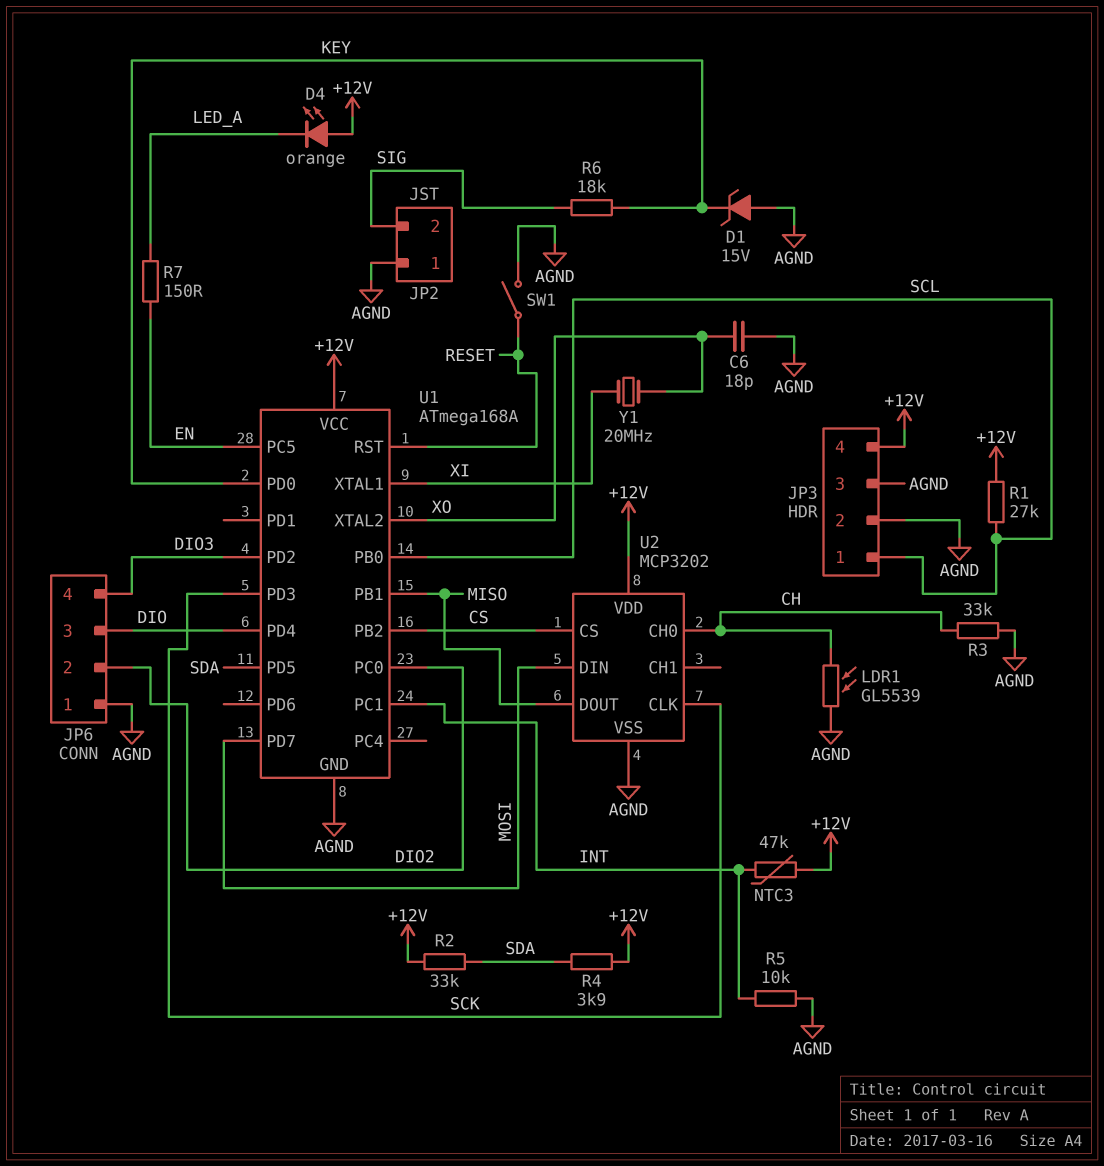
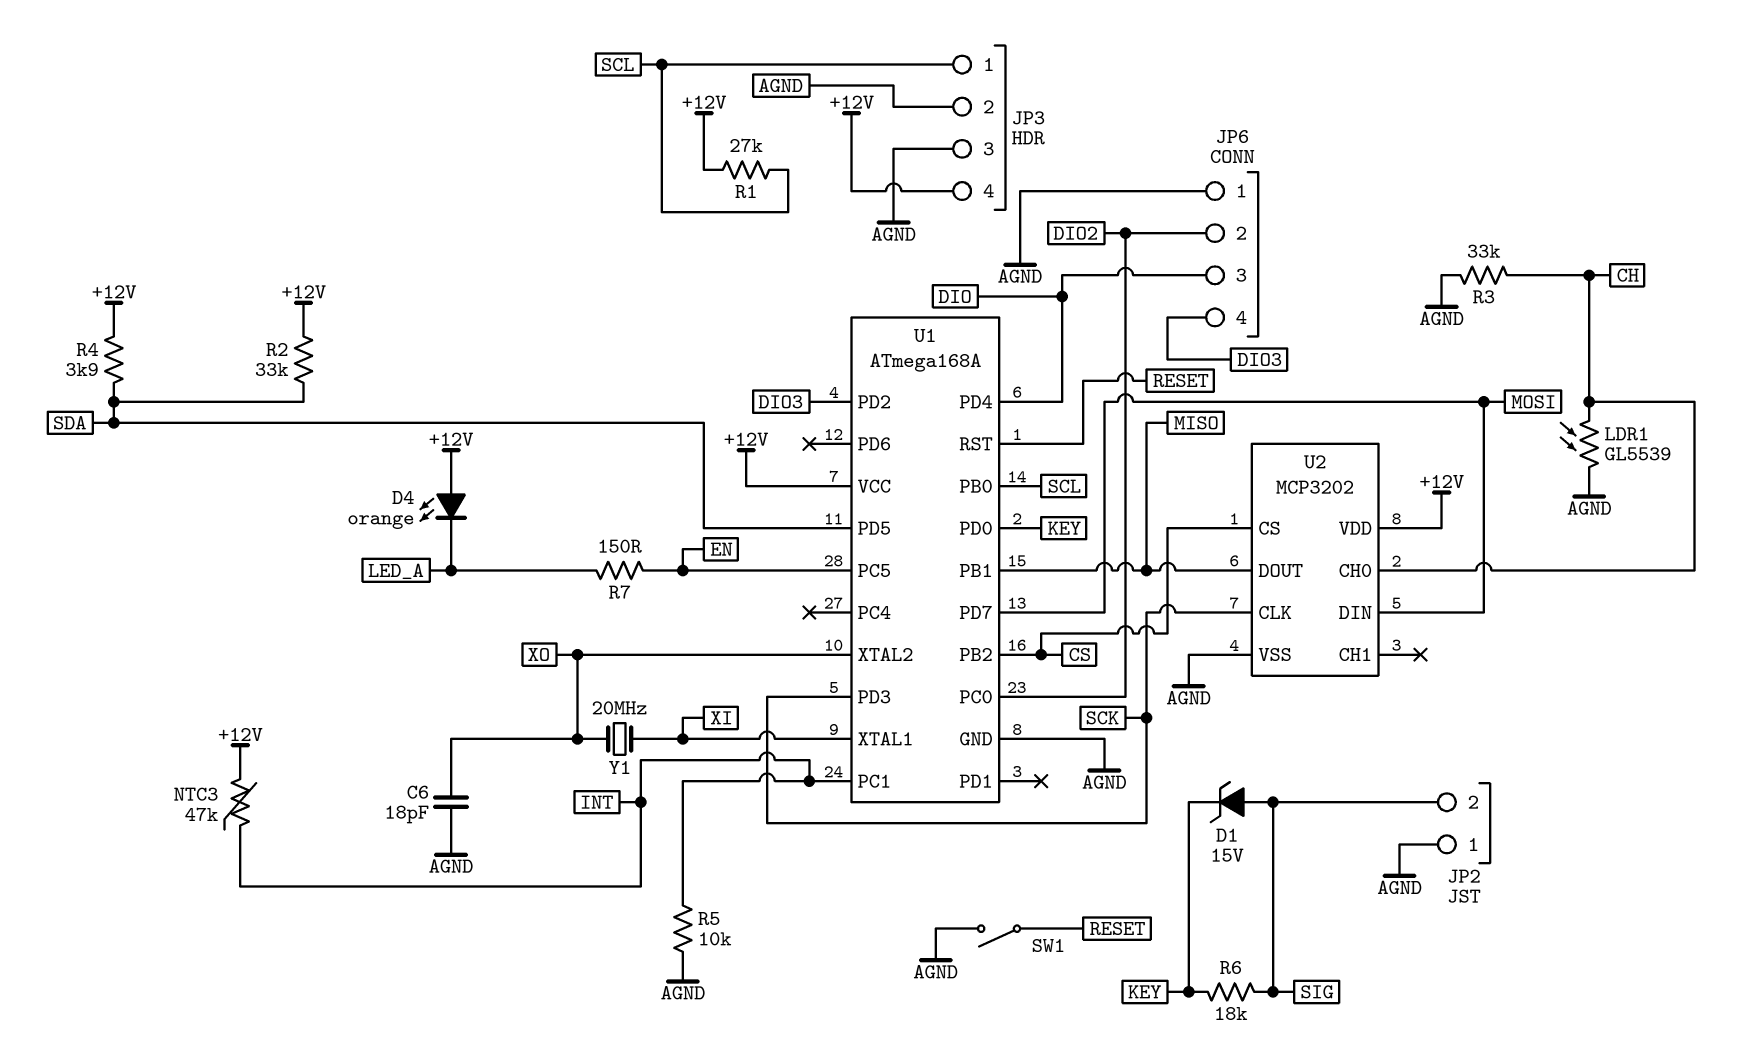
D1: zener 15V (A AGND, K KEY) -> zener 15V (A SIG, K KEY)

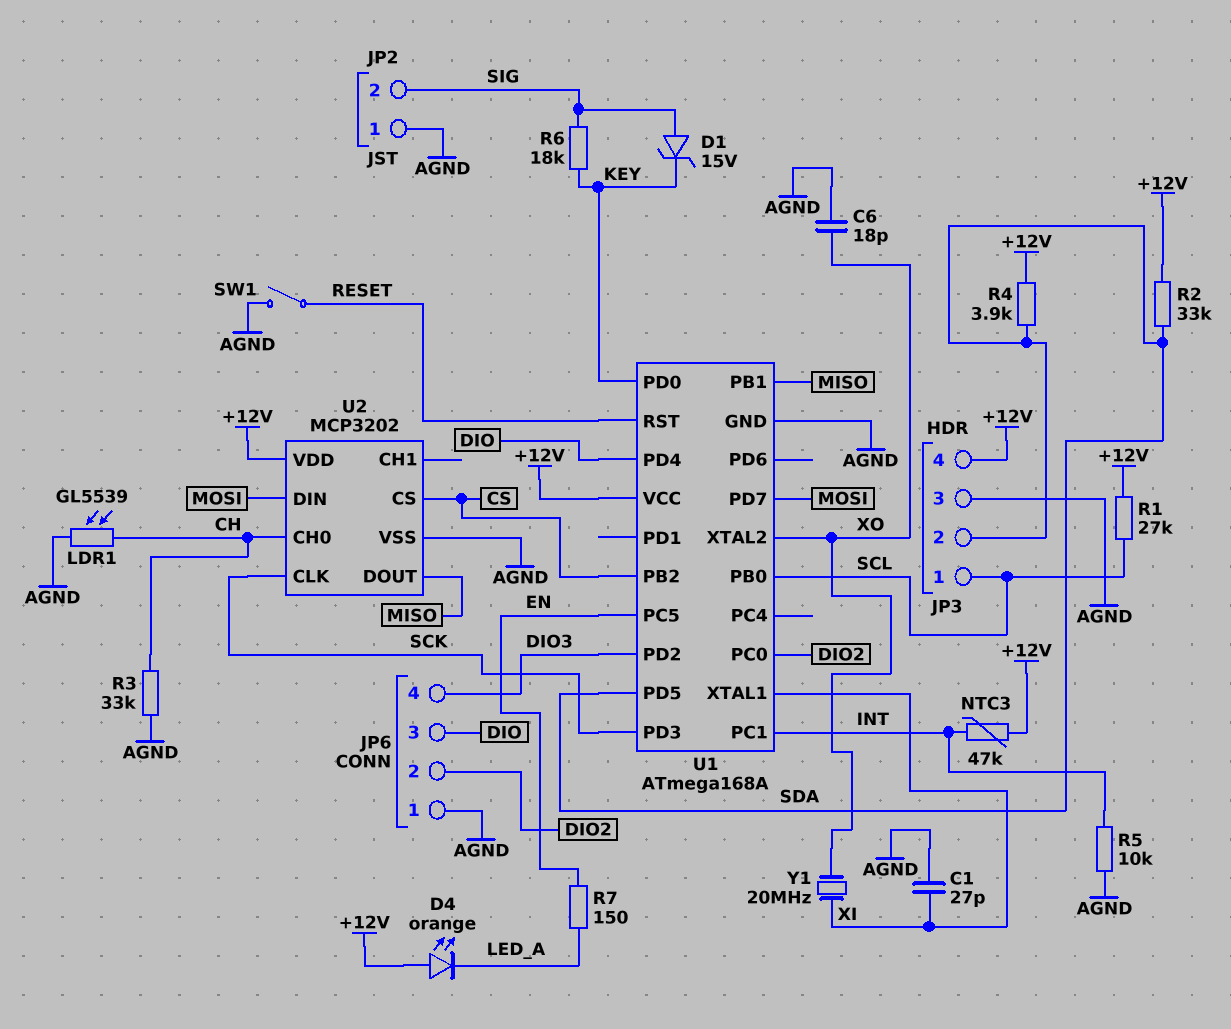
C1: none -> 27pF (AGND, XI)
JP3 pin 2: AGND -> SDA

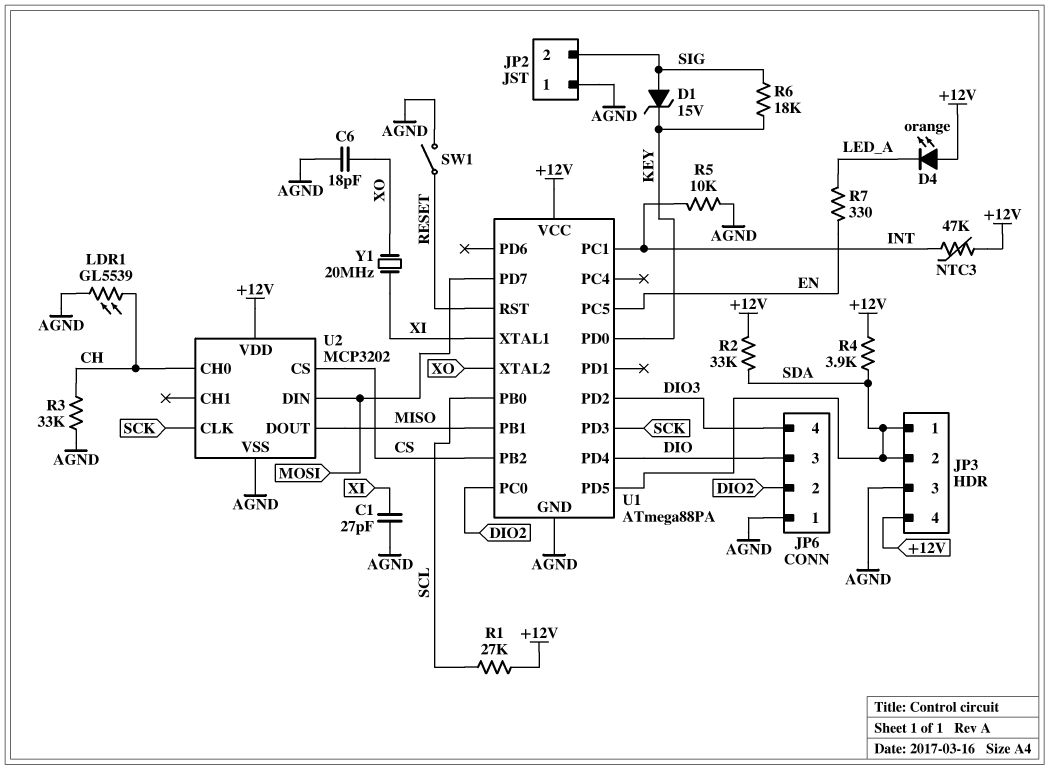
JP3 pin 1: SCL -> SDA
R7: 150 (EN, LED_A) -> 330 (EN, LED_A)
U1: ATmega168A -> ATmega88PA

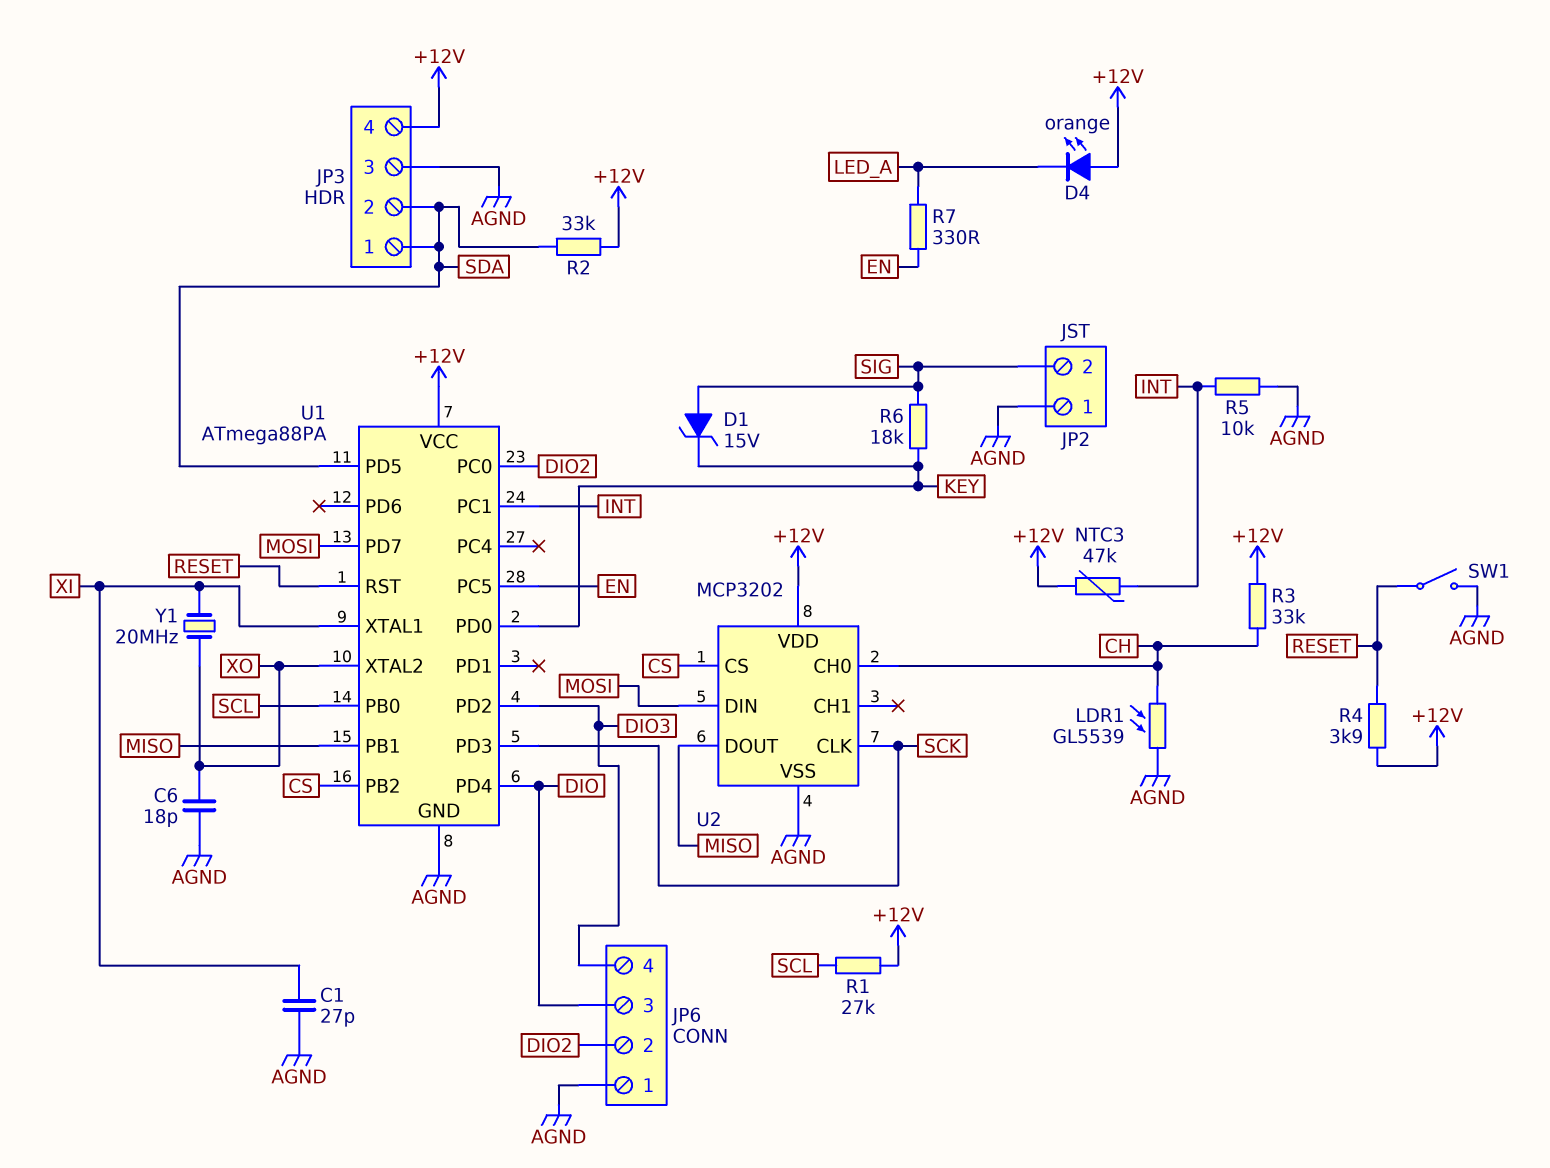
R3: 33k (AGND, CH) -> 33k (+12V, CH)
R4: 3.9k (+12V, SDA) -> 3.9k (+12V, RESET)

